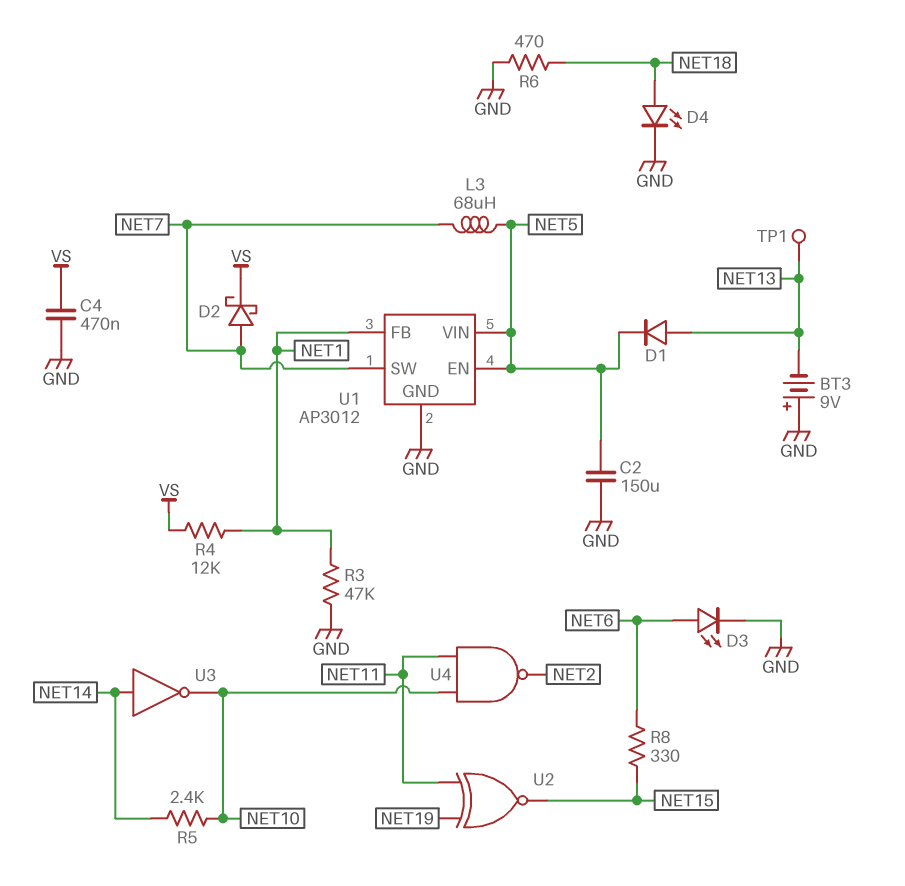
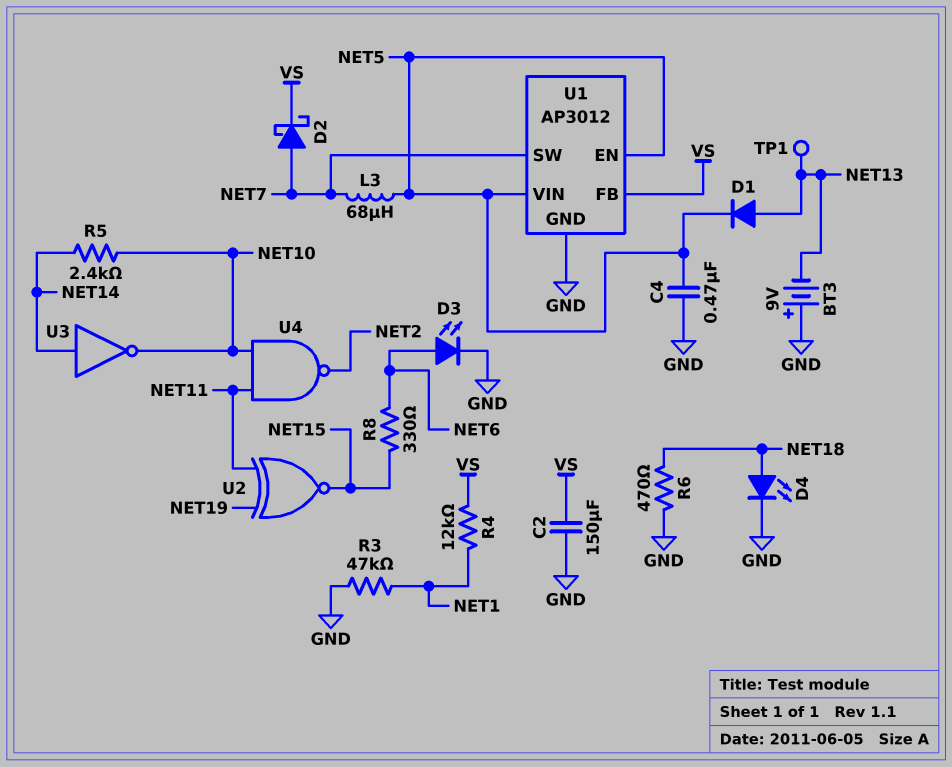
C2: 150uF (GND, NET5) -> 150uF (GND, VS)
C4: 470nF (GND, VS) -> 470nF (GND, NET5)
U1 pin FB: NET1 -> VS

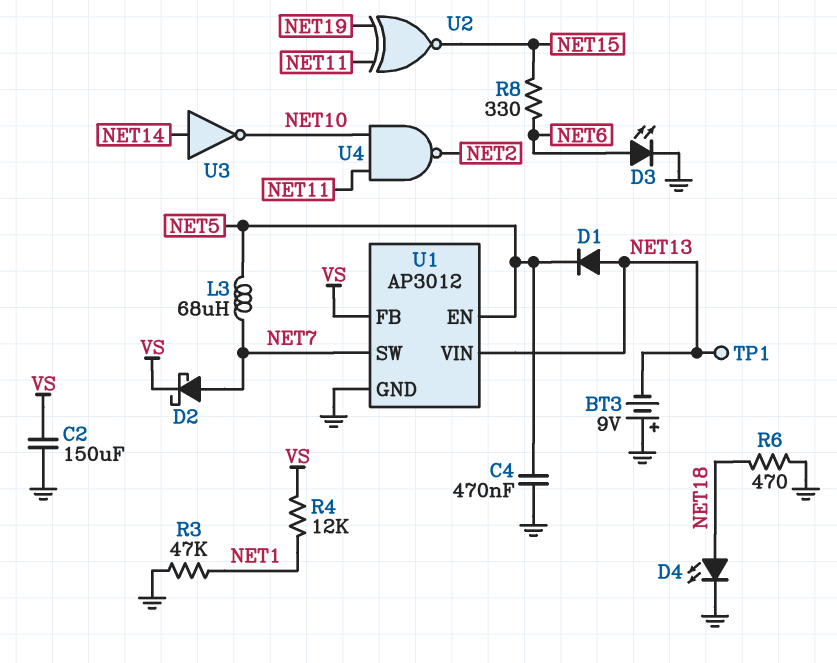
R5: 2.4k (NET10, NET14) -> none
U1 pin VIN: NET5 -> NET13

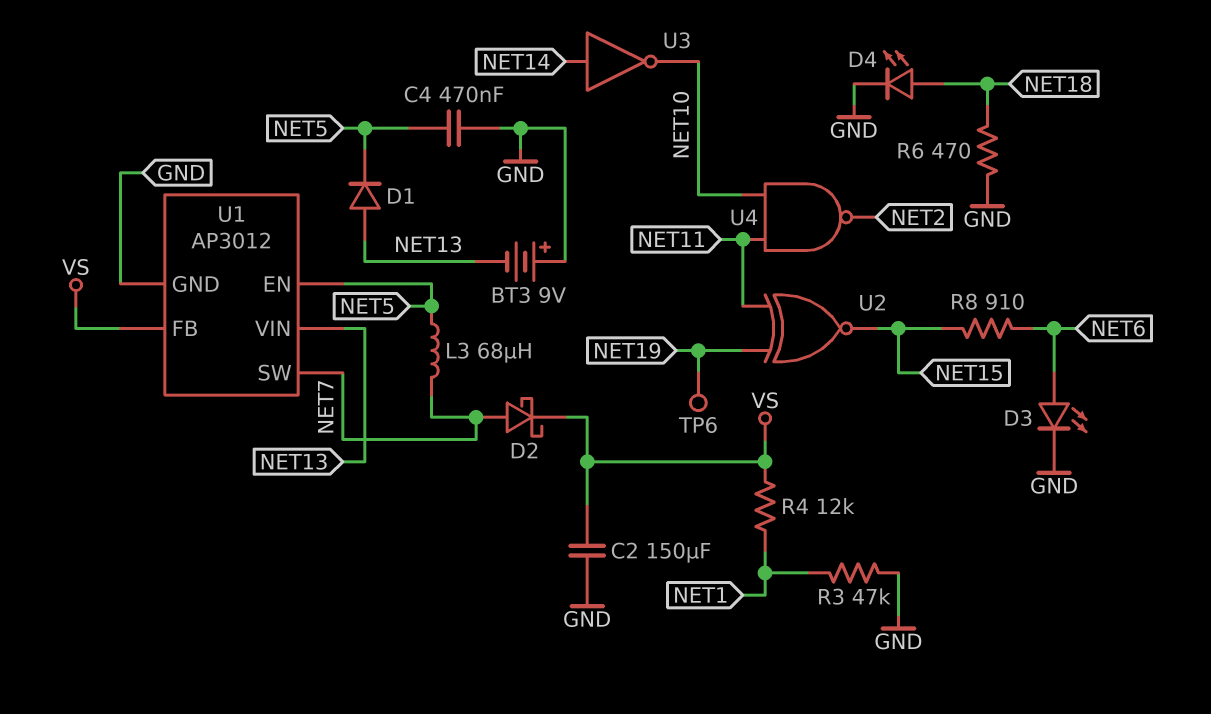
R8: 330 (NET6, NET15) -> 910 (NET6, NET15)
TP1: test point (NET13) -> none
TP6: none -> test point (NET19)

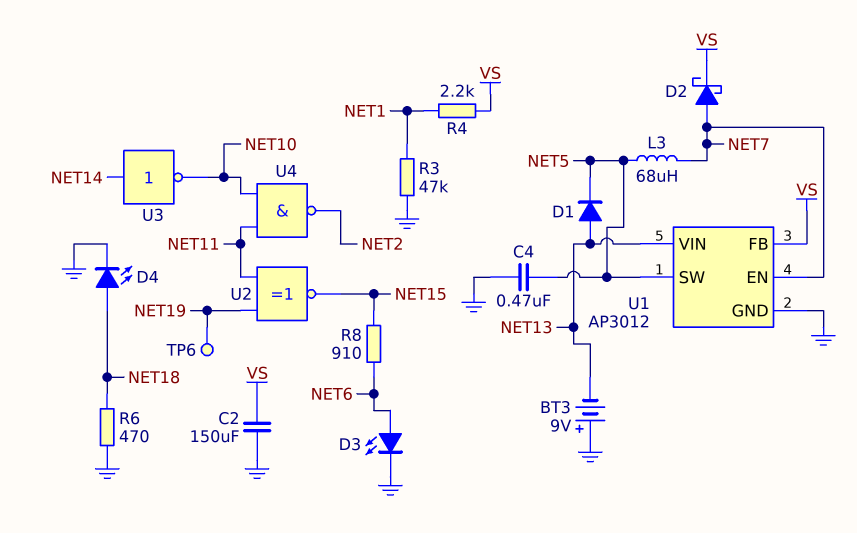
R4: 12k (NET1, VS) -> 2.2k (NET1, VS)
U1 pin EN: NET5 -> NET7
U1 pin SW: NET7 -> NET5

